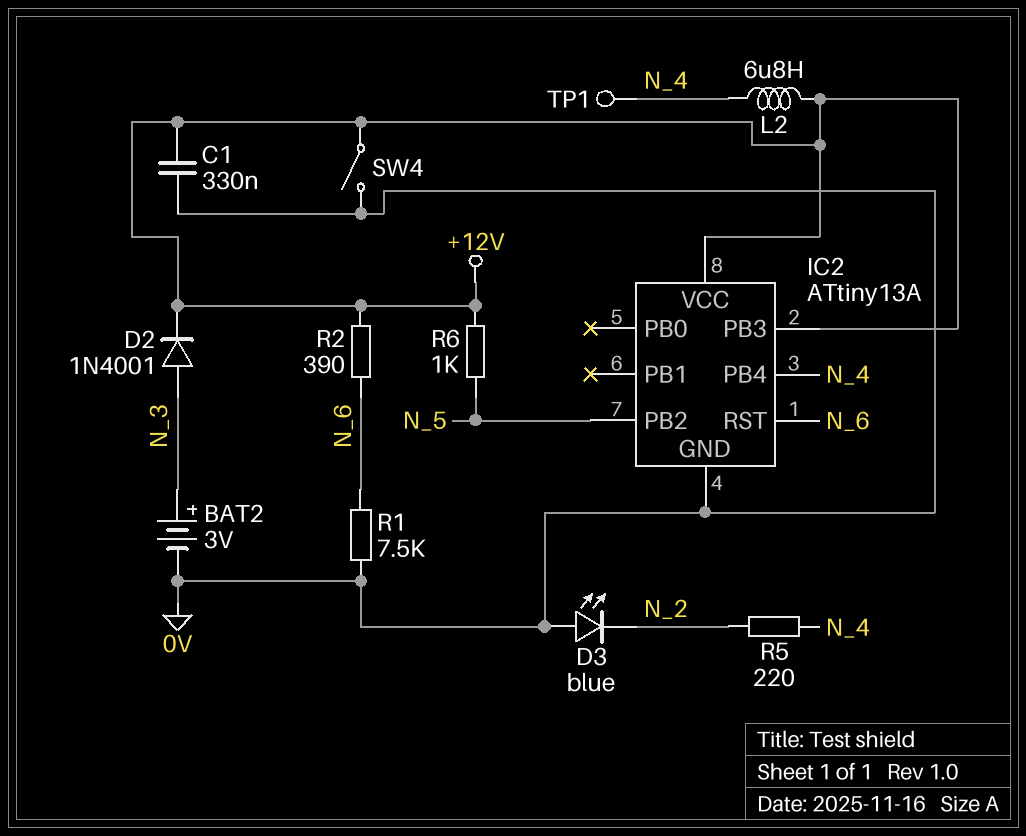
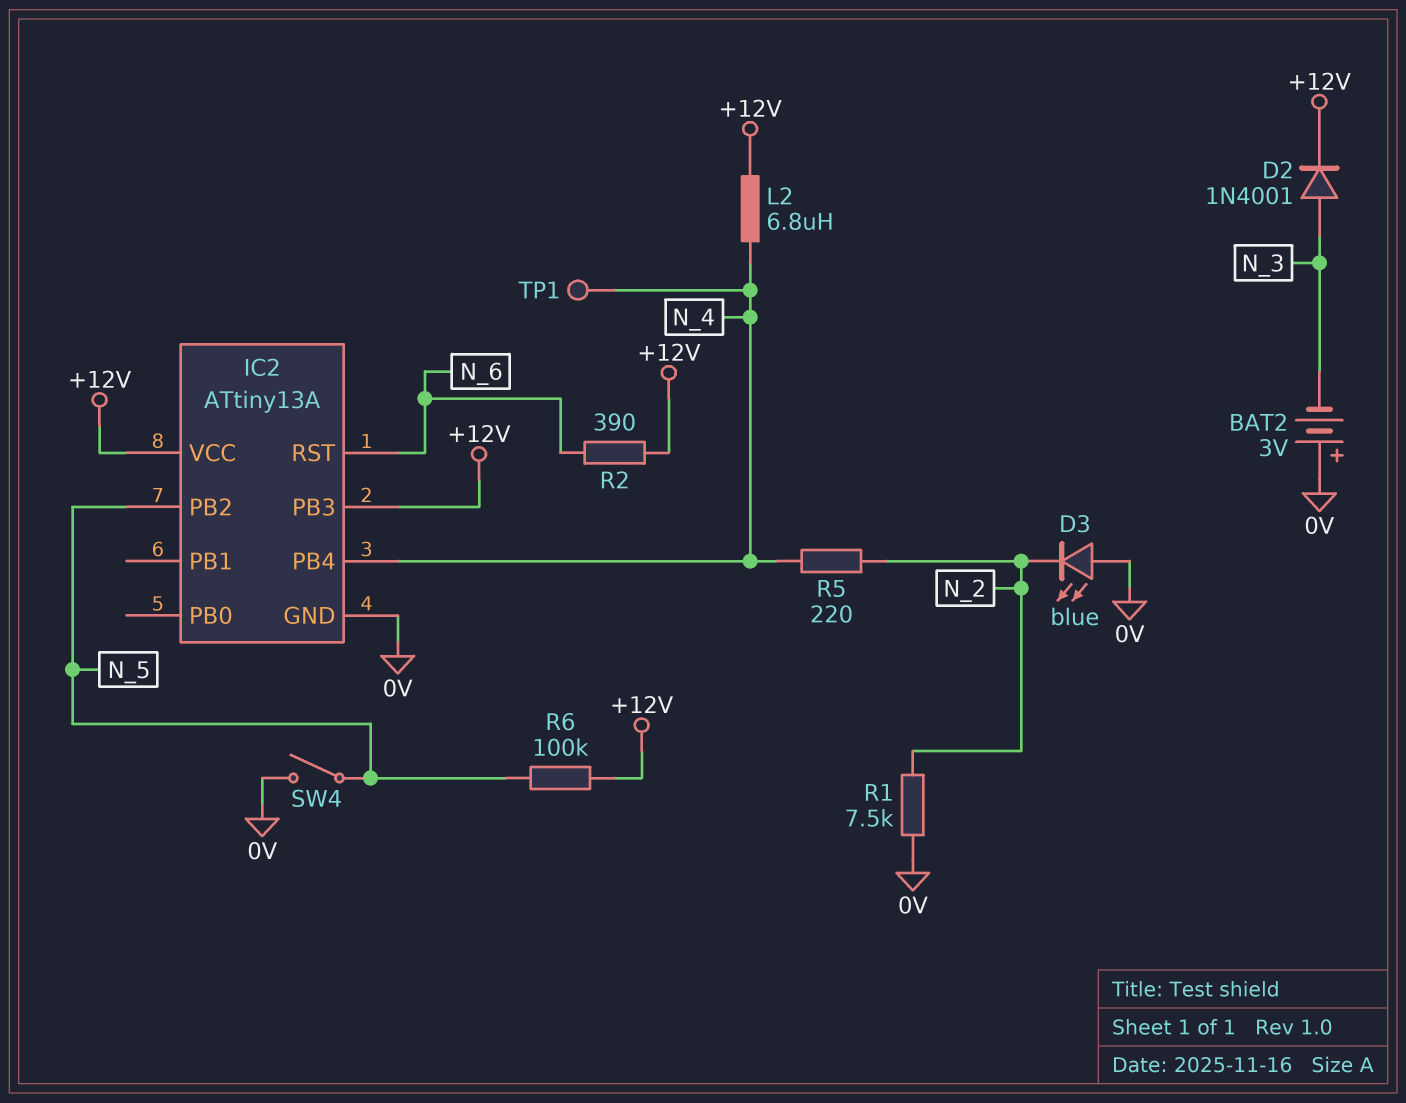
BAT2: 3V (plus N_3, minus 0V) -> 3V (plus 0V, minus N_3)
C1: 330nF (+12V, 0V) -> none
R1: 7.5k (0V, N_6) -> 7.5k (0V, N_2)
R6: 1k (+12V, N_5) -> 100k (+12V, N_5)
SW4: switch (+12V, 0V) -> switch (0V, N_5)

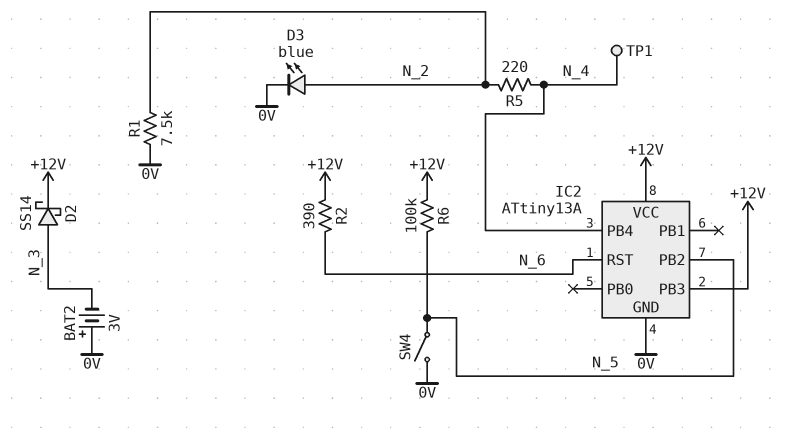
D2: diode 1N4001 (A N_3, K +12V) -> schottky SS14 (A N_3, K +12V)
D3: LED blue (A 0V, K N_2) -> LED blue (A N_2, K 0V)
L2: 6.8uH (+12V, N_4) -> none

